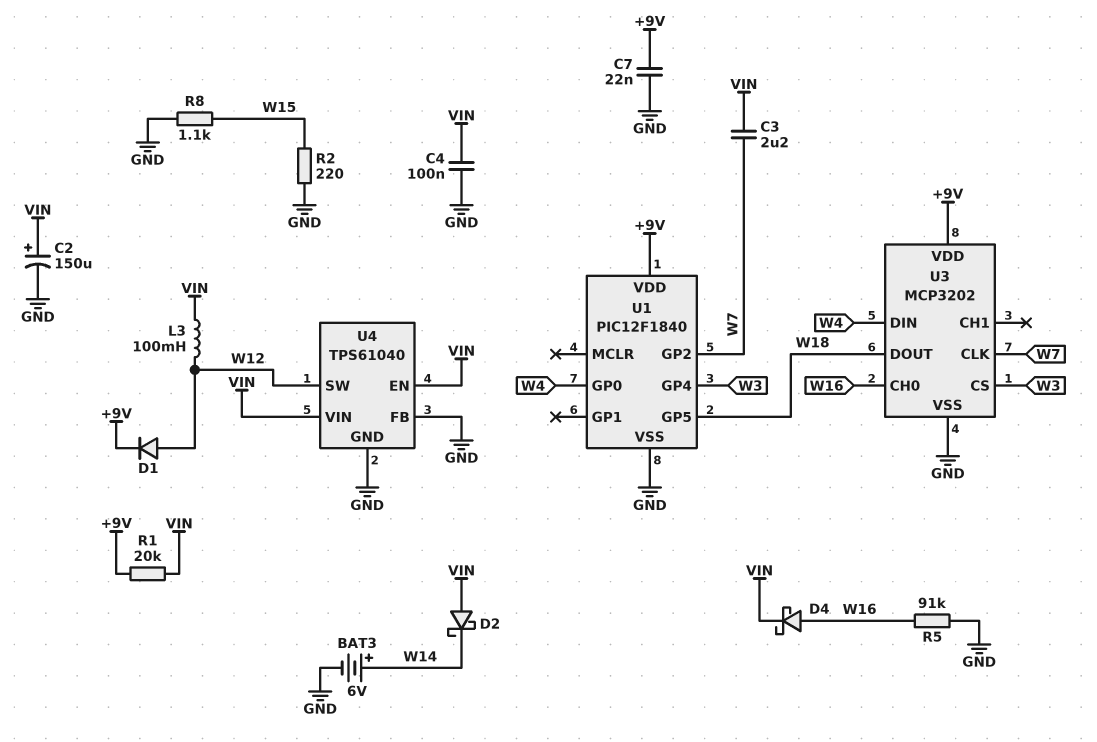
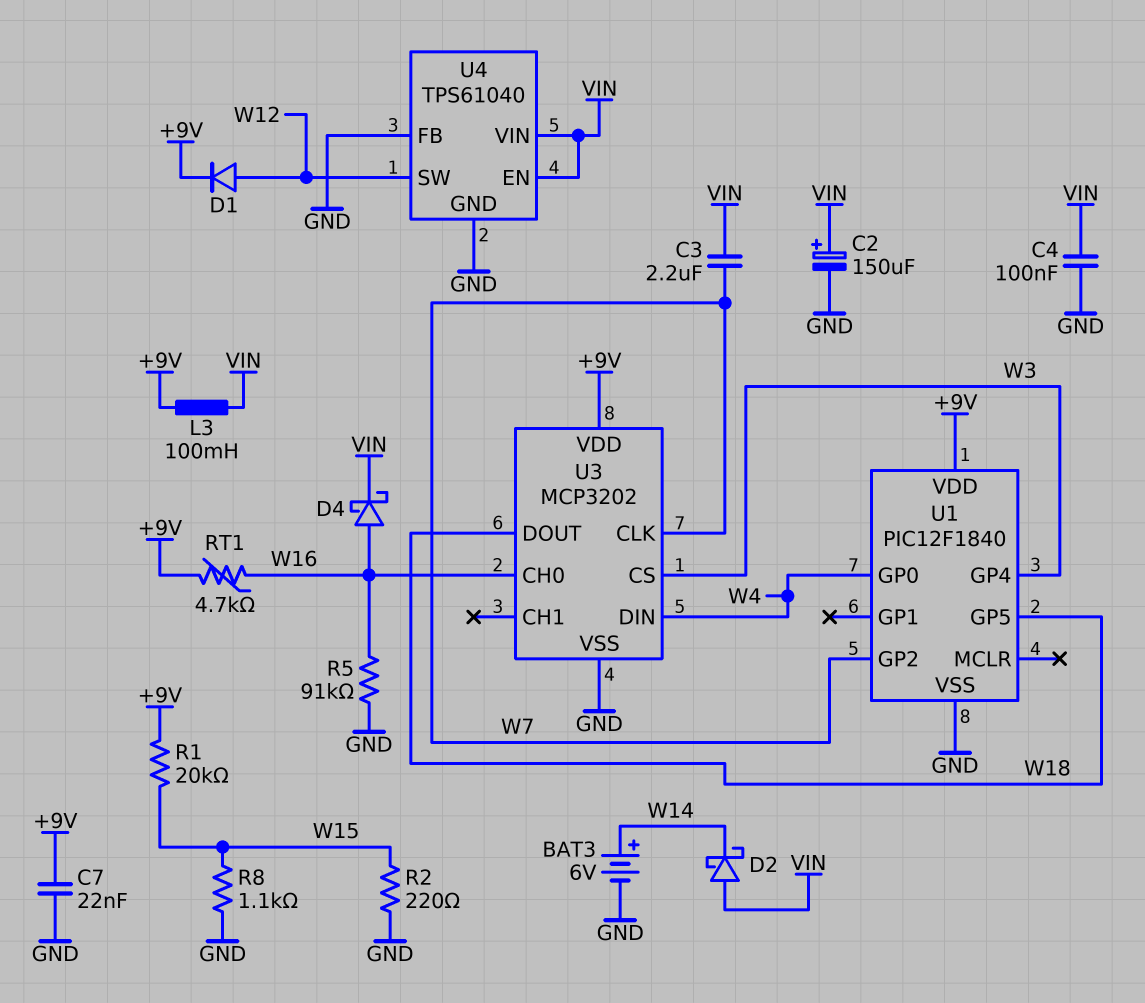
L3: 100mH (VIN, W12) -> 100mH (+9V, VIN)
R1: 20k (+9V, VIN) -> 20k (+9V, W15)
RT1: none -> 4.7k (+9V, W16)

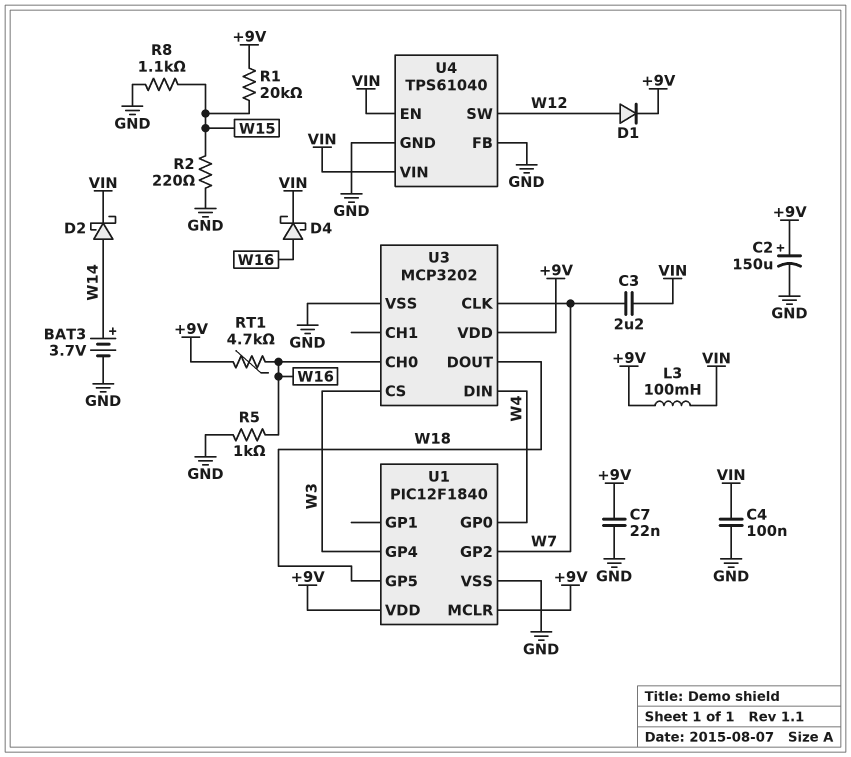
BAT3: 6V (plus W14, minus GND) -> 3.7V (plus W14, minus GND)
C2: 150uF (plus VIN, minus GND) -> 150uF (plus +9V, minus GND)
D2: schottky (A VIN, K W14) -> schottky (A W14, K VIN)
R5: 91k (GND, W16) -> 1k (GND, W16)
U1 pin MCLR: none -> +9V

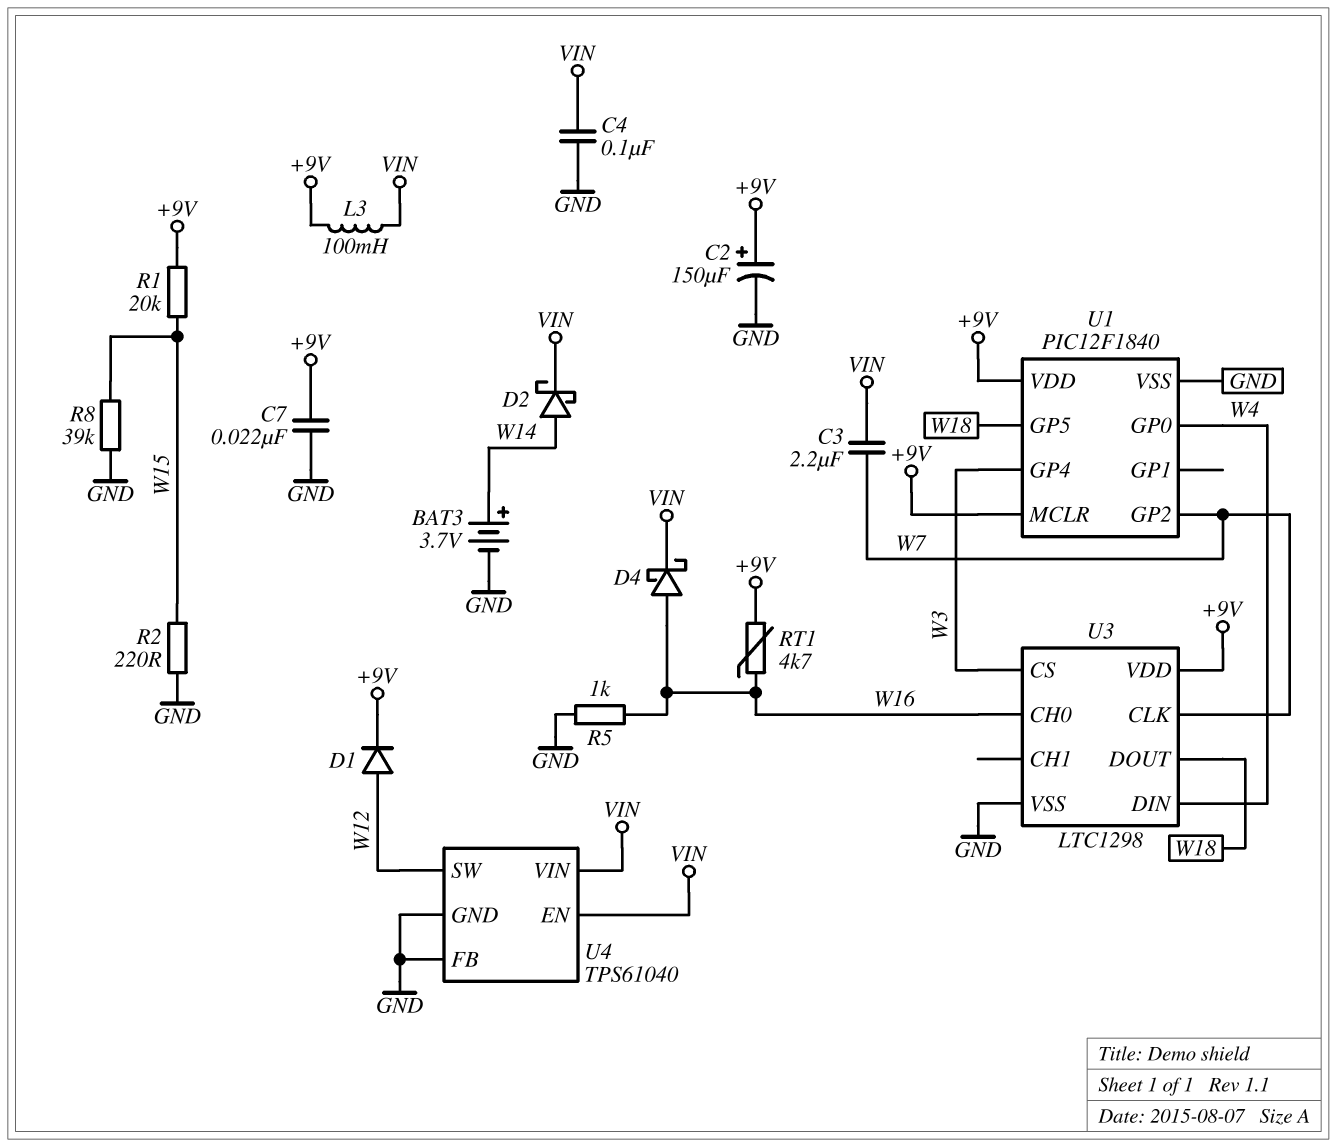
R8: 1.1k (GND, W15) -> 39k (GND, W15)
U3: MCP3202 -> LTC1298

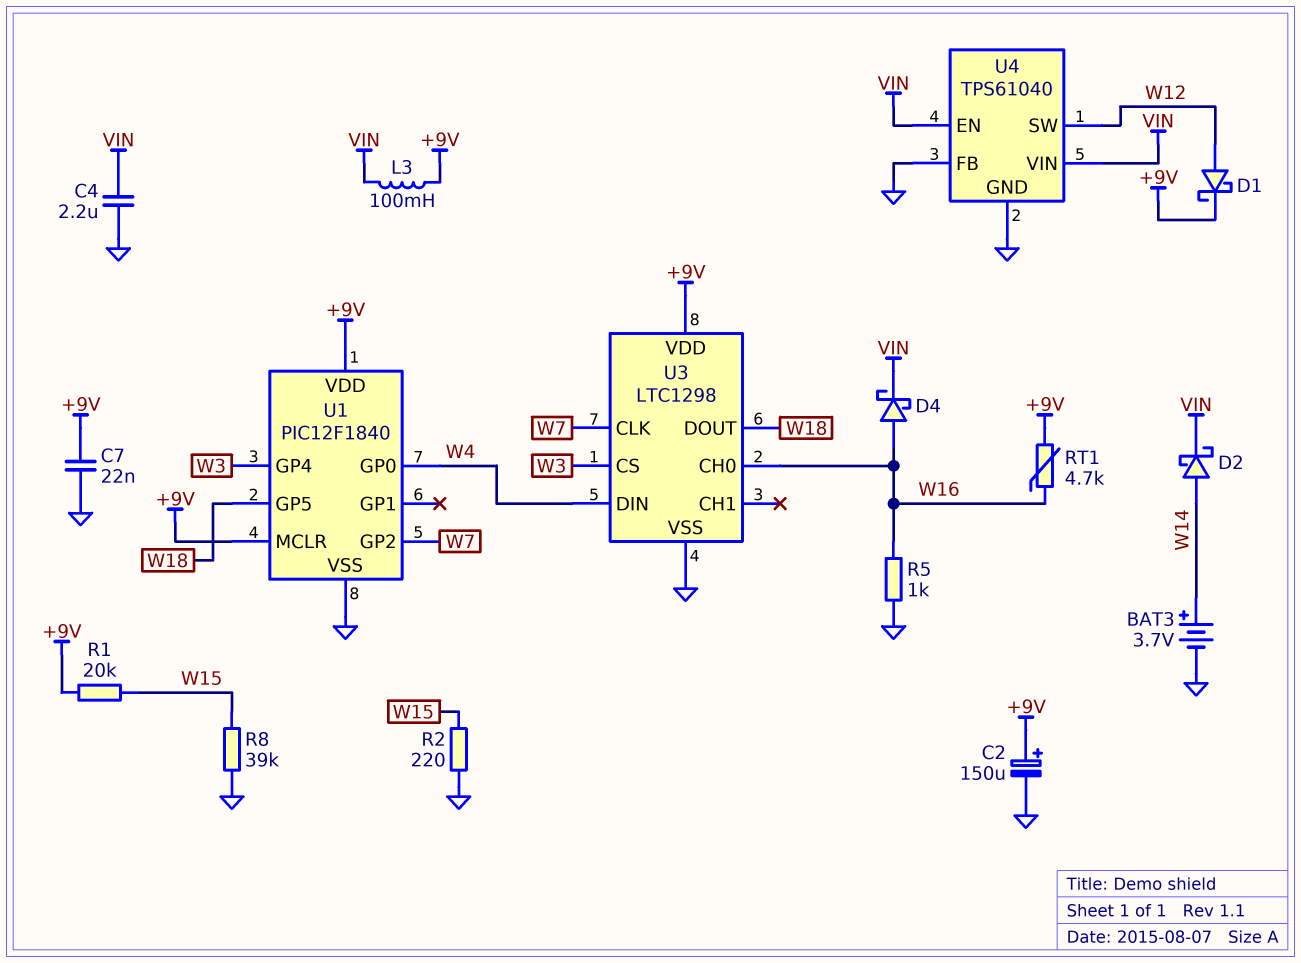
C3: 2.2uF (VIN, W7) -> none
C4: 100nF (GND, VIN) -> 2.2uF (GND, VIN)
D1: diode (A W12, K +9V) -> schottky (A W12, K +9V)

